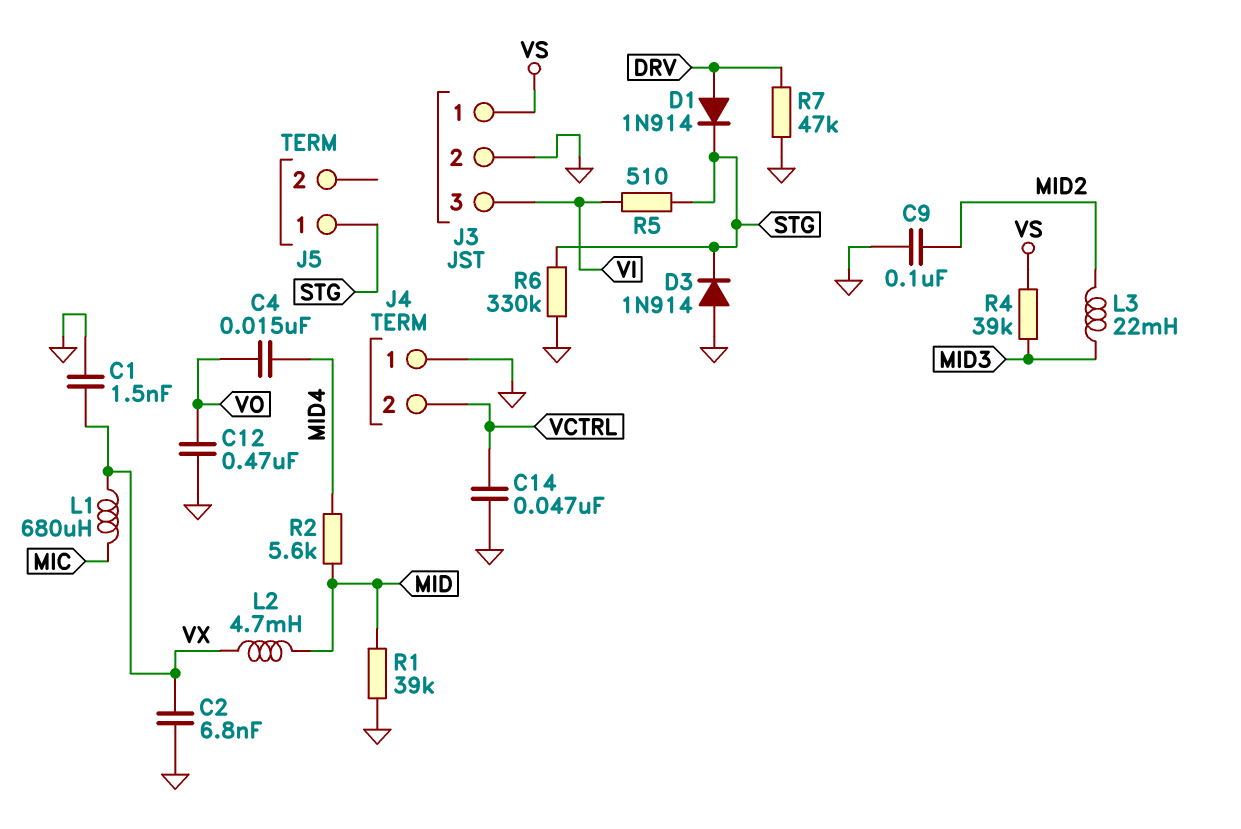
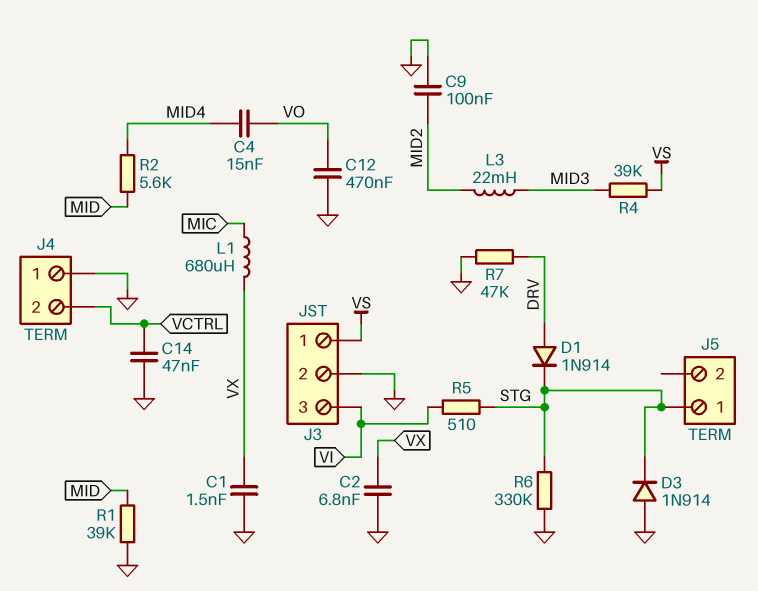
L2: 4.7mH (MID, VX) -> none

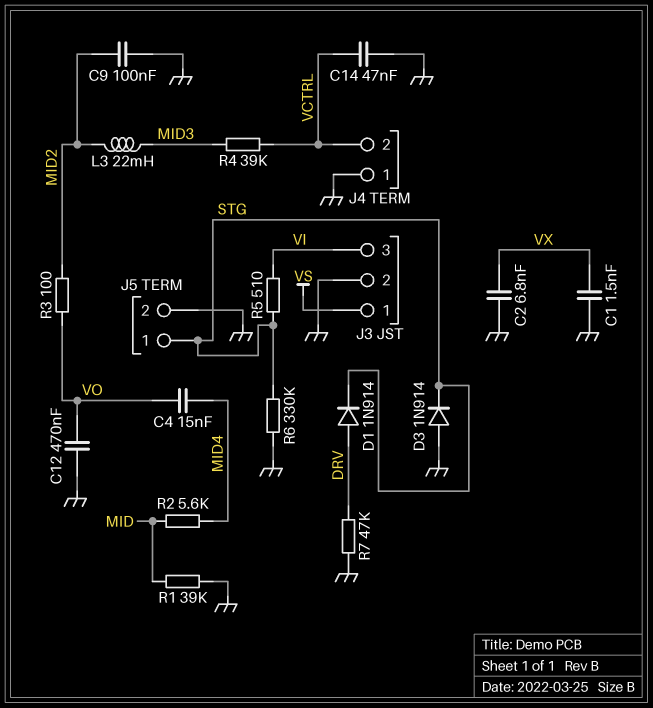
J5 pin 2: none -> GND
L1: 680uH (MIC, VX) -> none
R3: none -> 100 (MID2, VO)
R4: 39k (MID3, VS) -> 39k (MID3, VCTRL)

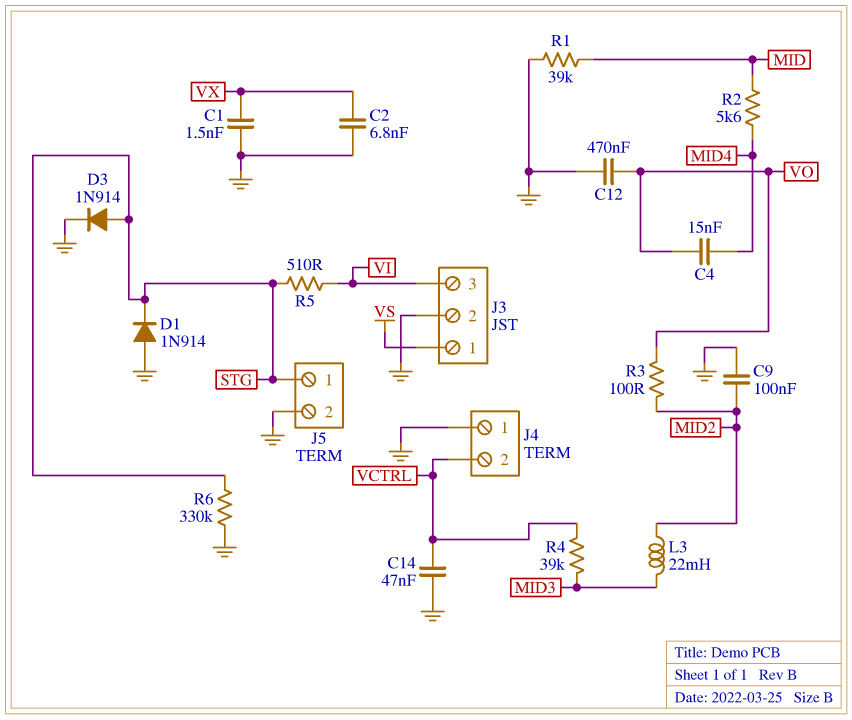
D1: diode 1N914 (A DRV, K STG) -> diode 1N914 (A GND, K STG)
D3: diode 1N914 (A GND, K STG) -> diode 1N914 (A STG, K GND)
R7: 47k (DRV, GND) -> none

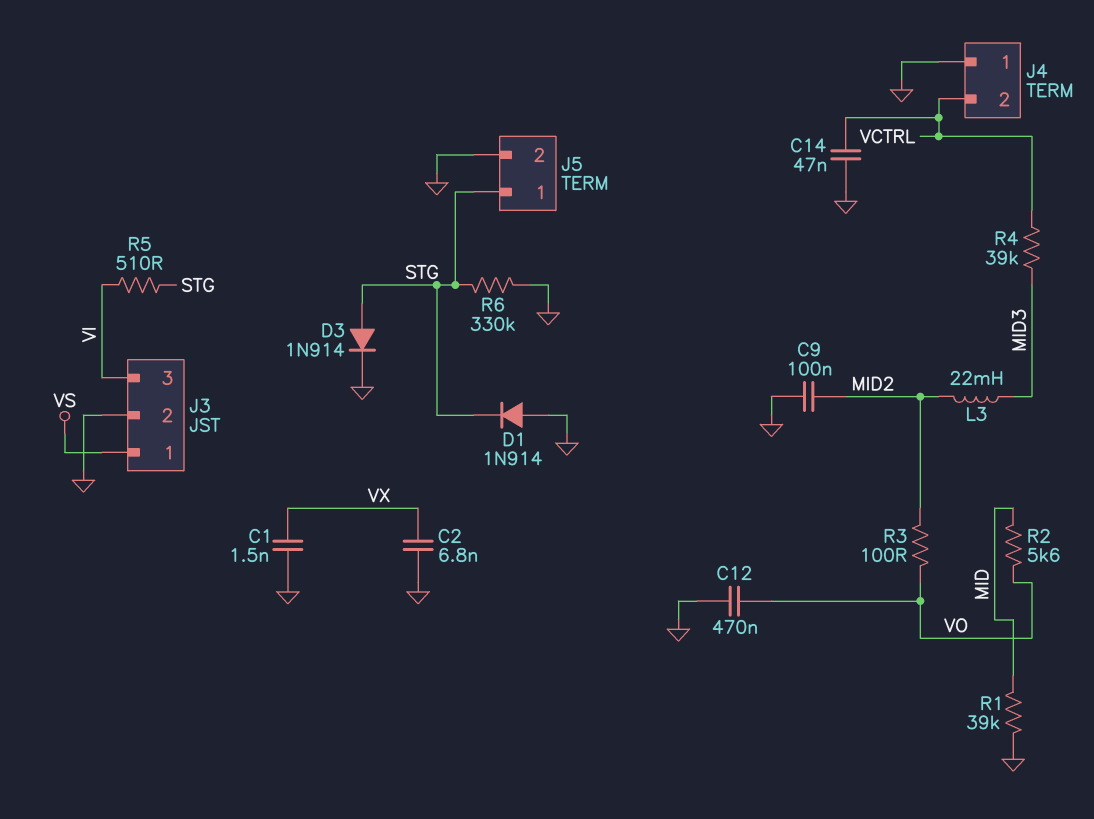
C4: 15nF (MID4, VO) -> none
R2: 5.6k (MID, MID4) -> 5.6k (MID, VO)

